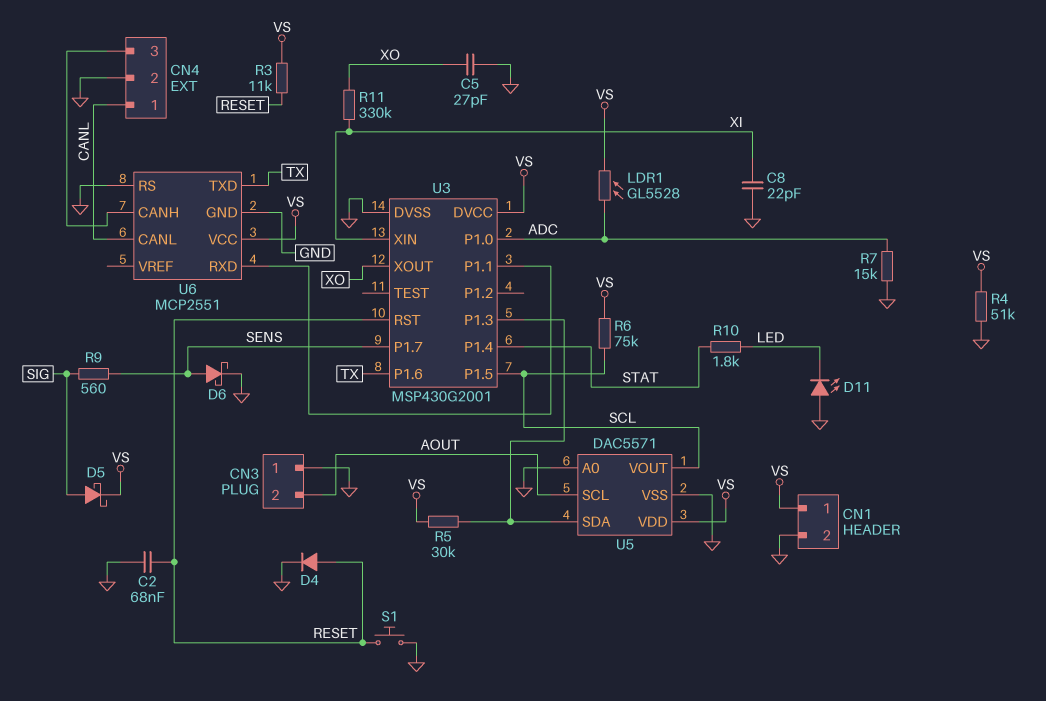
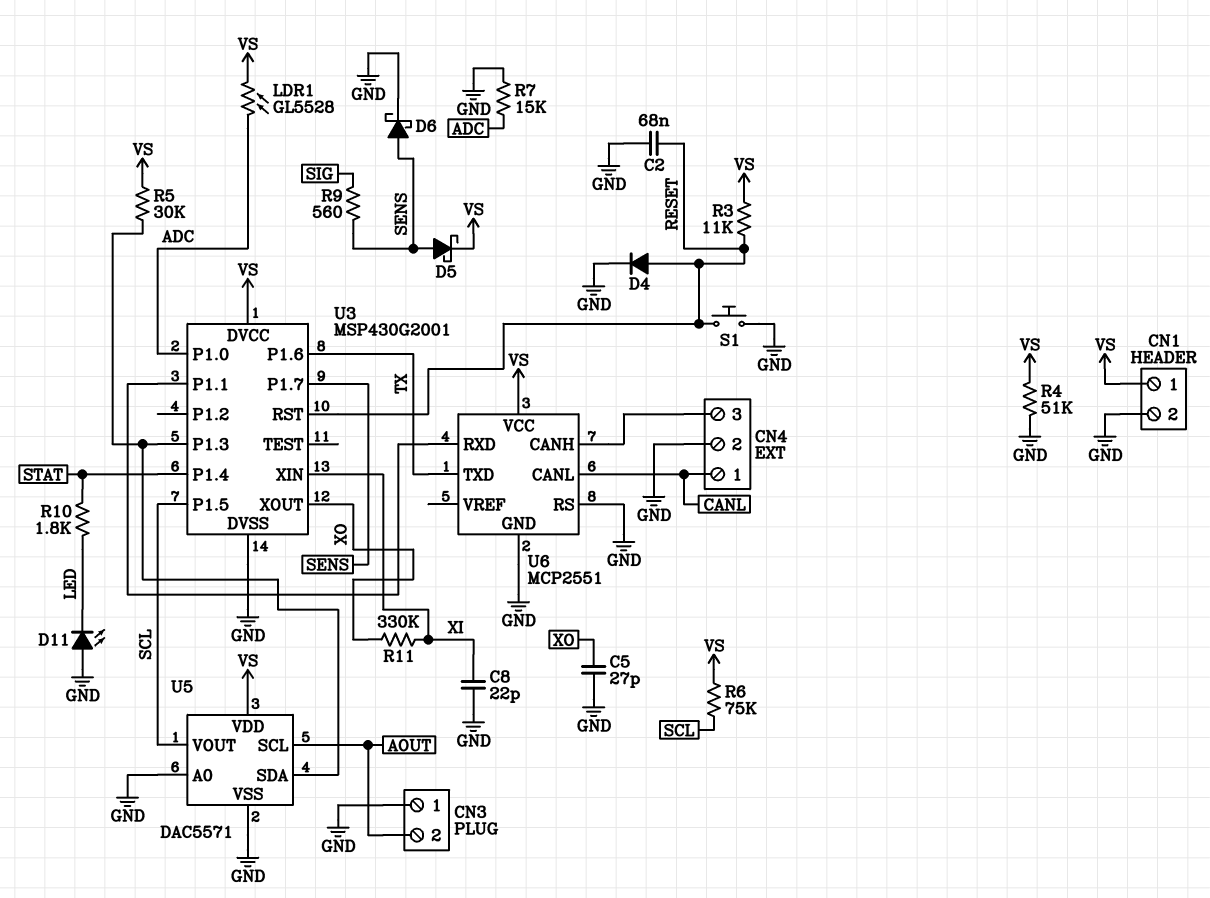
D5: schottky (A SIG, K VS) -> schottky (A SENS, K VS)

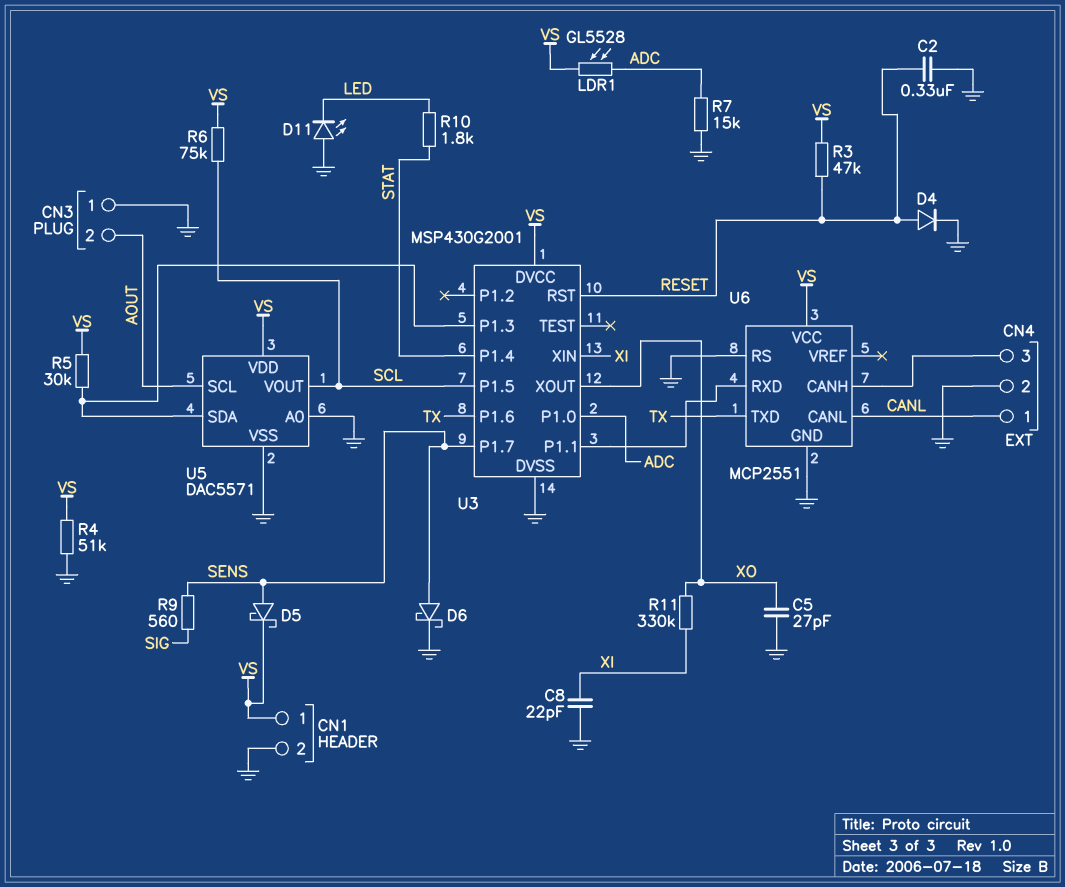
C2: 68nF (GND, RESET) -> 330nF (GND, RESET)
R3: 11k (RESET, VS) -> 47k (RESET, VS)
S1: button (GND, RESET) -> none

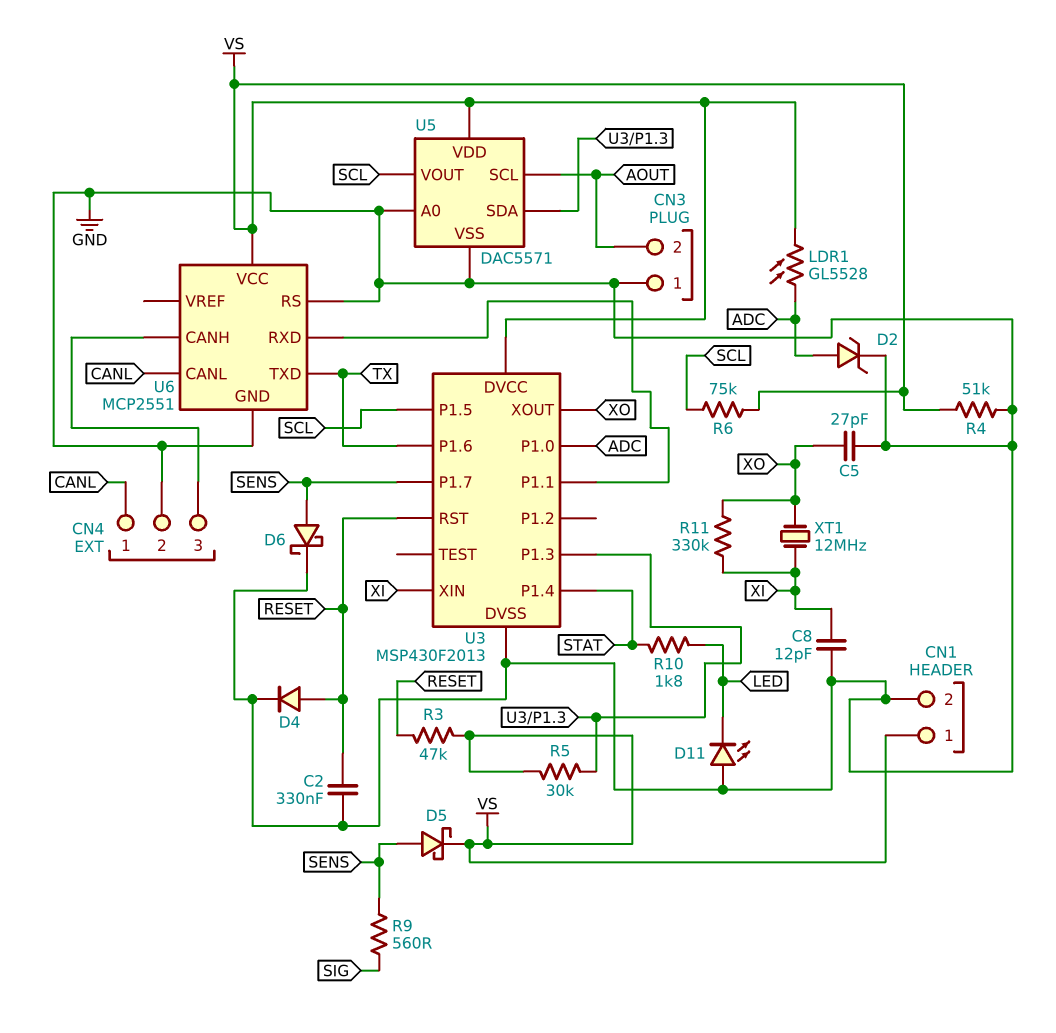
C8: 22pF (GND, XI) -> 12pF (GND, XI)
D2: none -> zener (A ADC, K GND)
R7: 15k (ADC, GND) -> none
U3: MSP430G2001 -> MSP430F2013
XT1: none -> 12MHz (XI, XO)

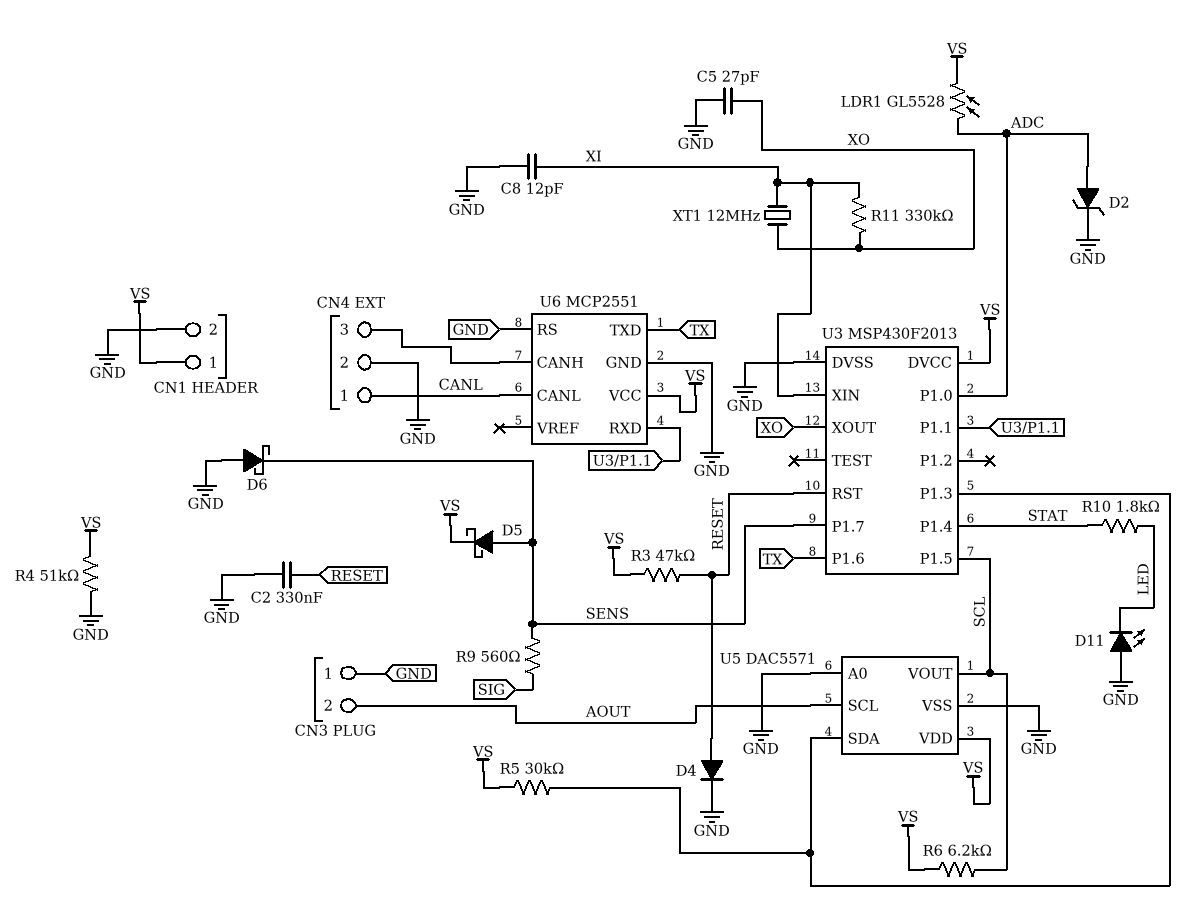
D6: schottky (A SENS, K GND) -> schottky (A GND, K SENS)
R6: 75k (SCL, VS) -> 6.2k (SCL, VS)

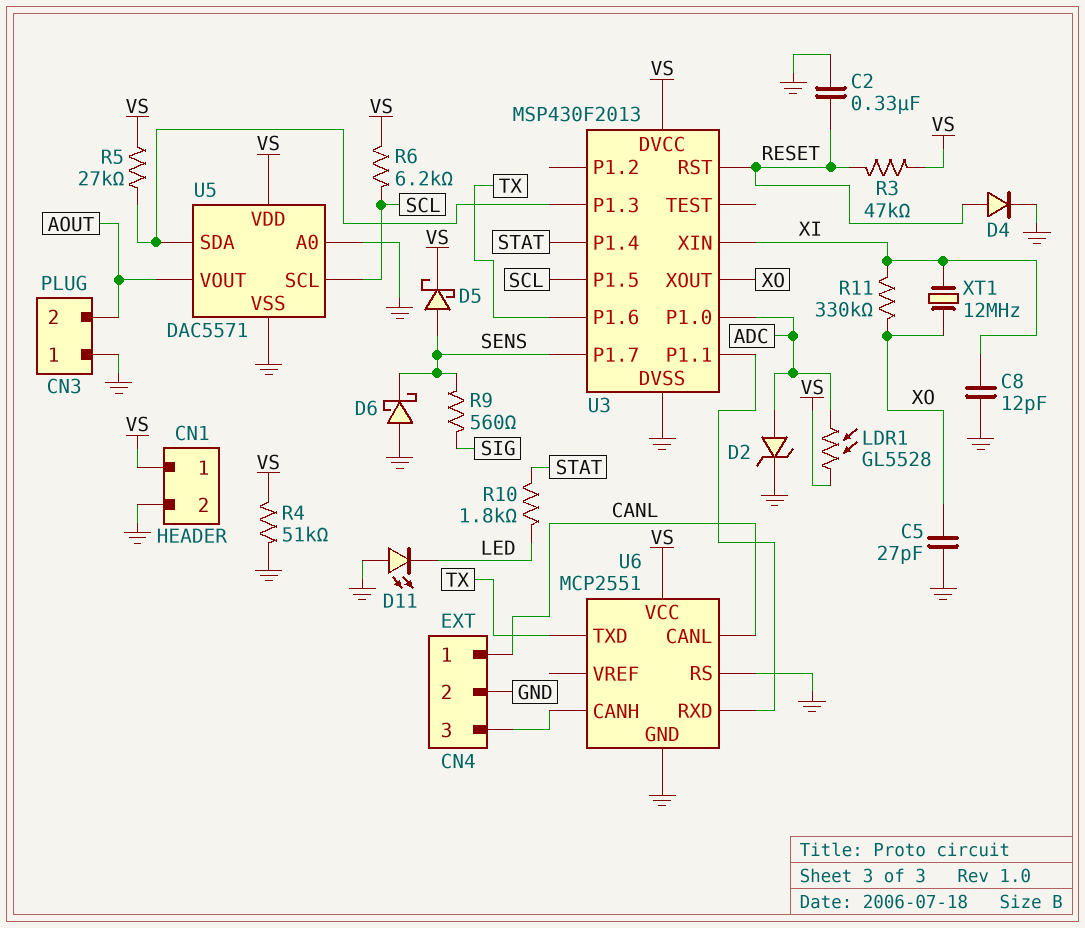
R5: 30k (U3/P1.3, VS) -> 27k (U3/P1.3, VS)
U5 pin SCL: AOUT -> SCL
U5 pin VOUT: SCL -> AOUT

